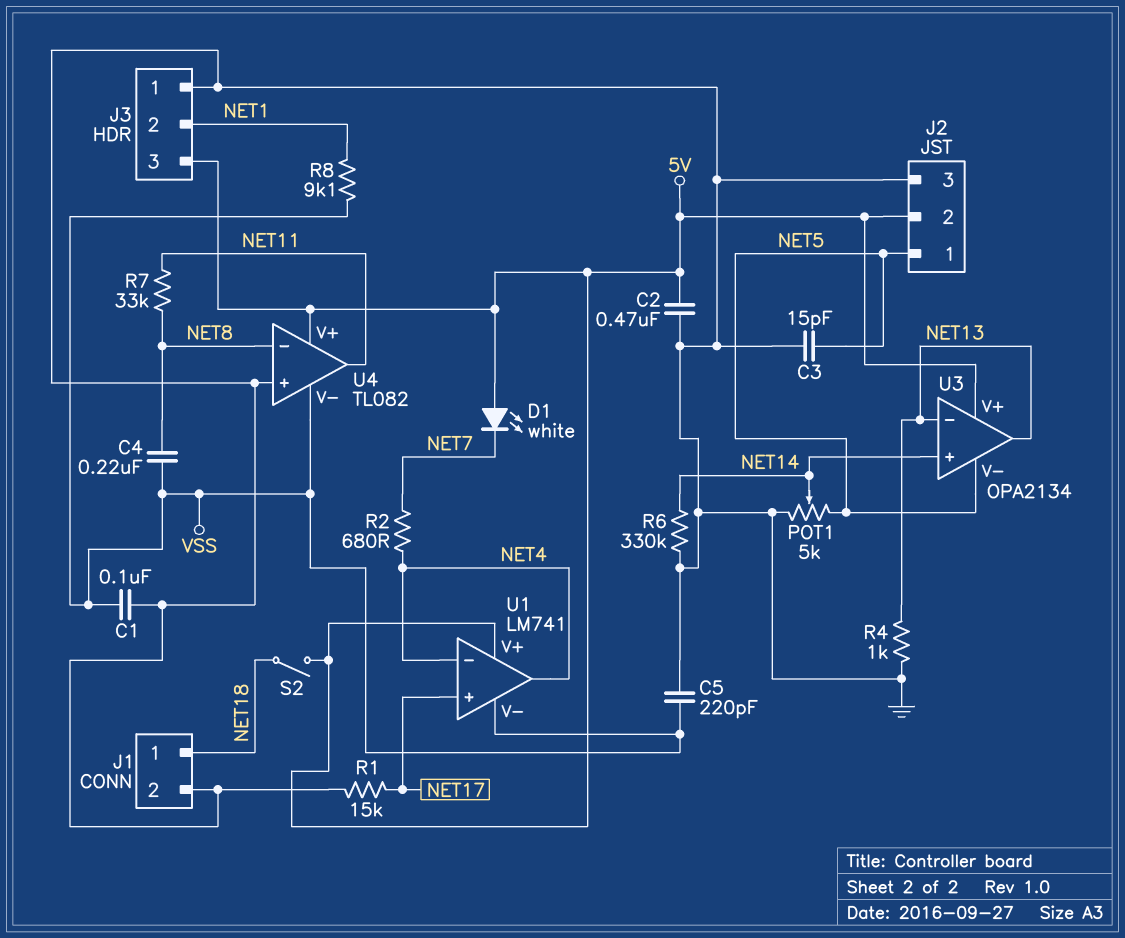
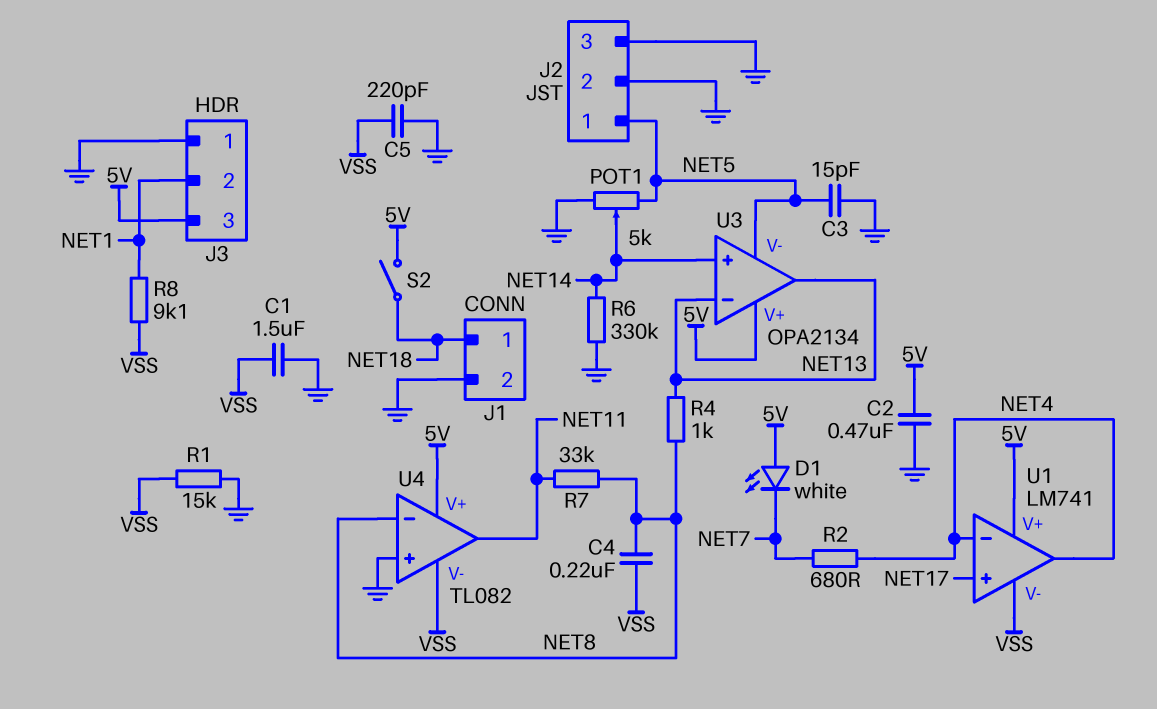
C1: 100nF (GND, VSS) -> 1.5uF (GND, VSS)
J2 pin 2: 5V -> GND
R1: 15k (GND, NET17) -> 15k (GND, VSS)
R4: 1k (GND, NET13) -> 1k (NET8, NET13)

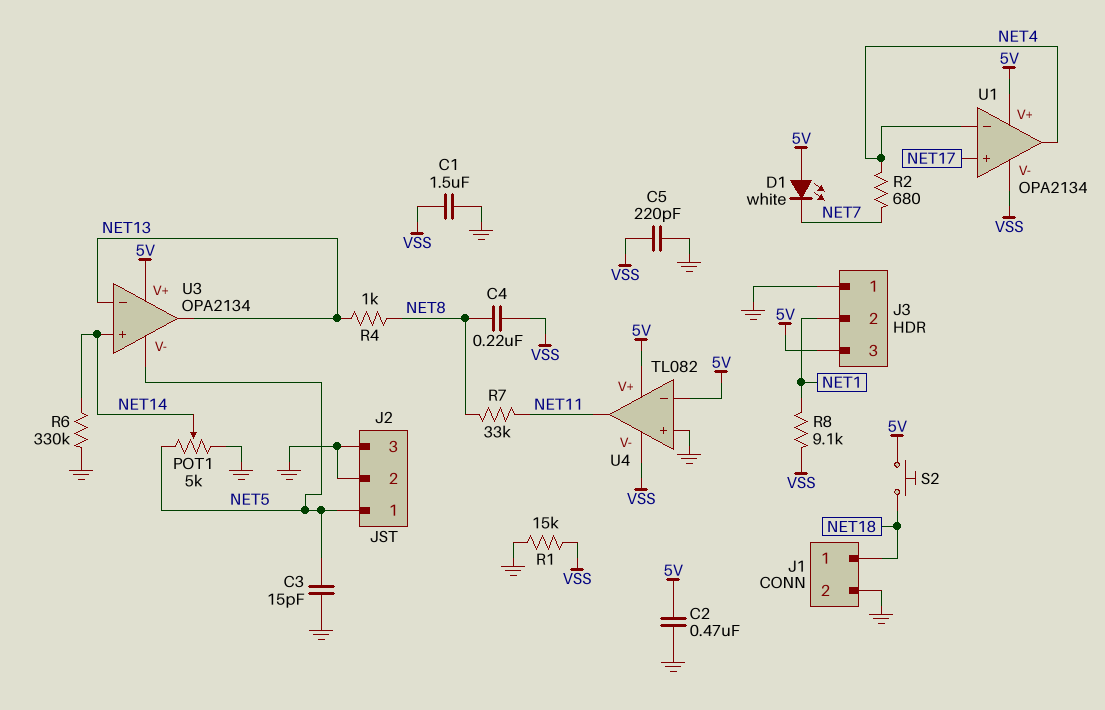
S2: switch (5V, NET18) -> button (5V, NET18)
U1: LM741 -> OPA2134
U4 pin in-: NET8 -> 5V

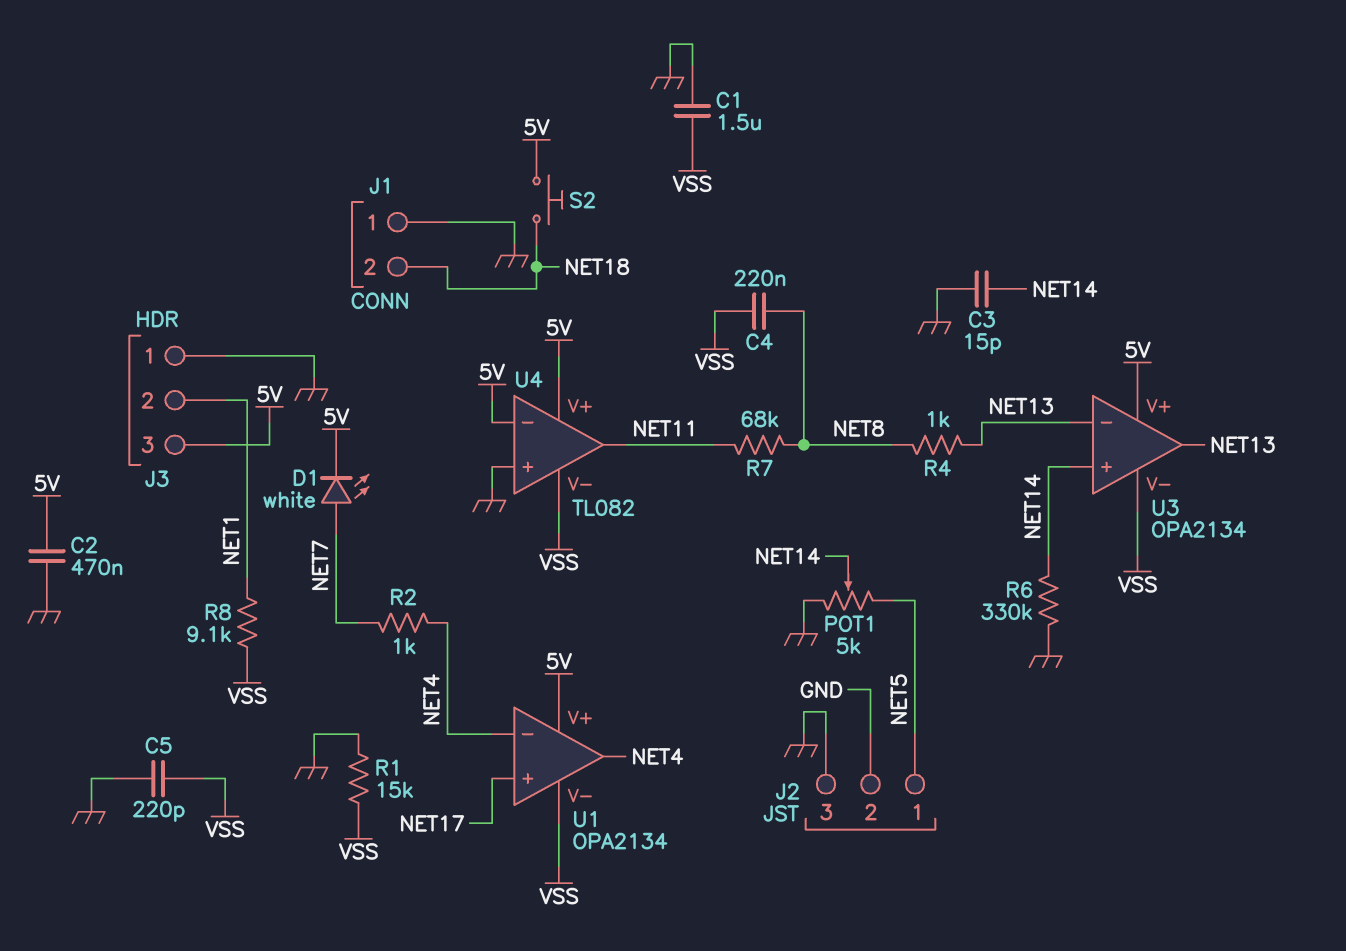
C3: 15pF (GND, NET5) -> 15pF (GND, NET14)
D1: LED white (A 5V, K NET7) -> LED white (A NET7, K 5V)
J1 pin 1: NET18 -> GND
J1 pin 2: GND -> NET18
R2: 680 (NET4, NET7) -> 1k (NET4, NET7)
R7: 33k (NET8, NET11) -> 68k (NET8, NET11)
U3 pin V-: NET5 -> VSS

